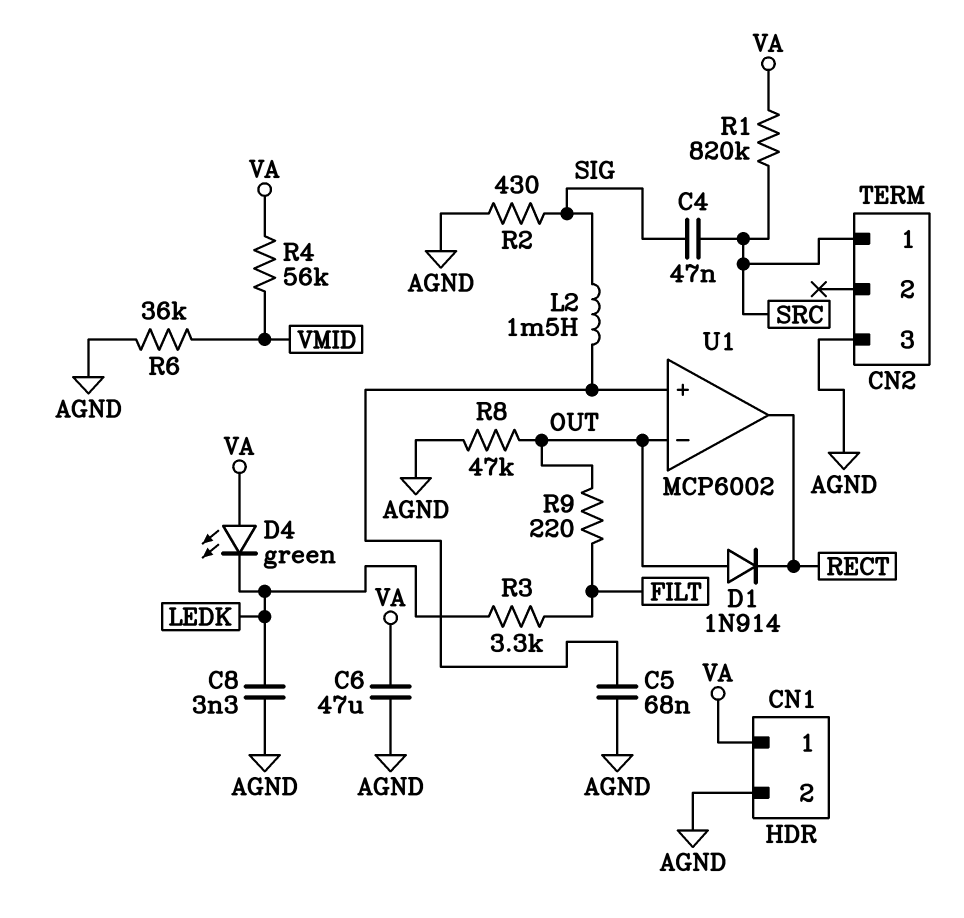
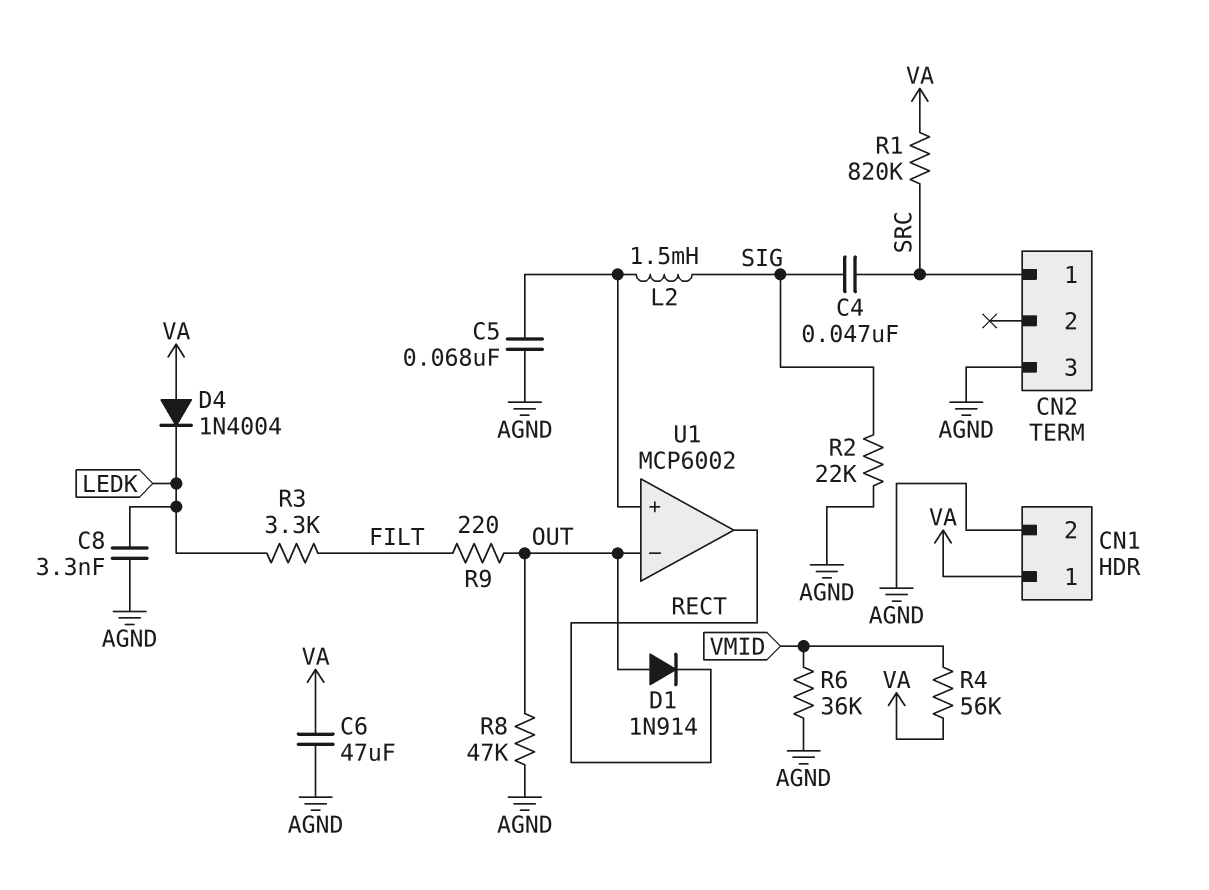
D4: LED green (A VA, K LEDK) -> diode 1N4004 (A VA, K LEDK)
R2: 430 (AGND, SIG) -> 22k (AGND, SIG)

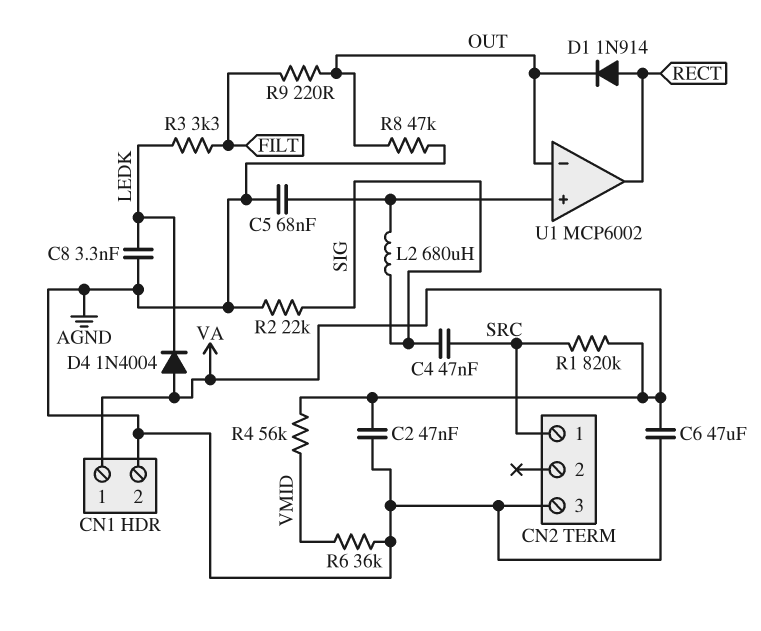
C2: none -> 47nF (AGND, VA)
D1: diode 1N914 (A OUT, K RECT) -> diode 1N914 (A RECT, K OUT)
L2: 1.5mH (SIG, U1/in+) -> 680uH (SIG, U1/in+)

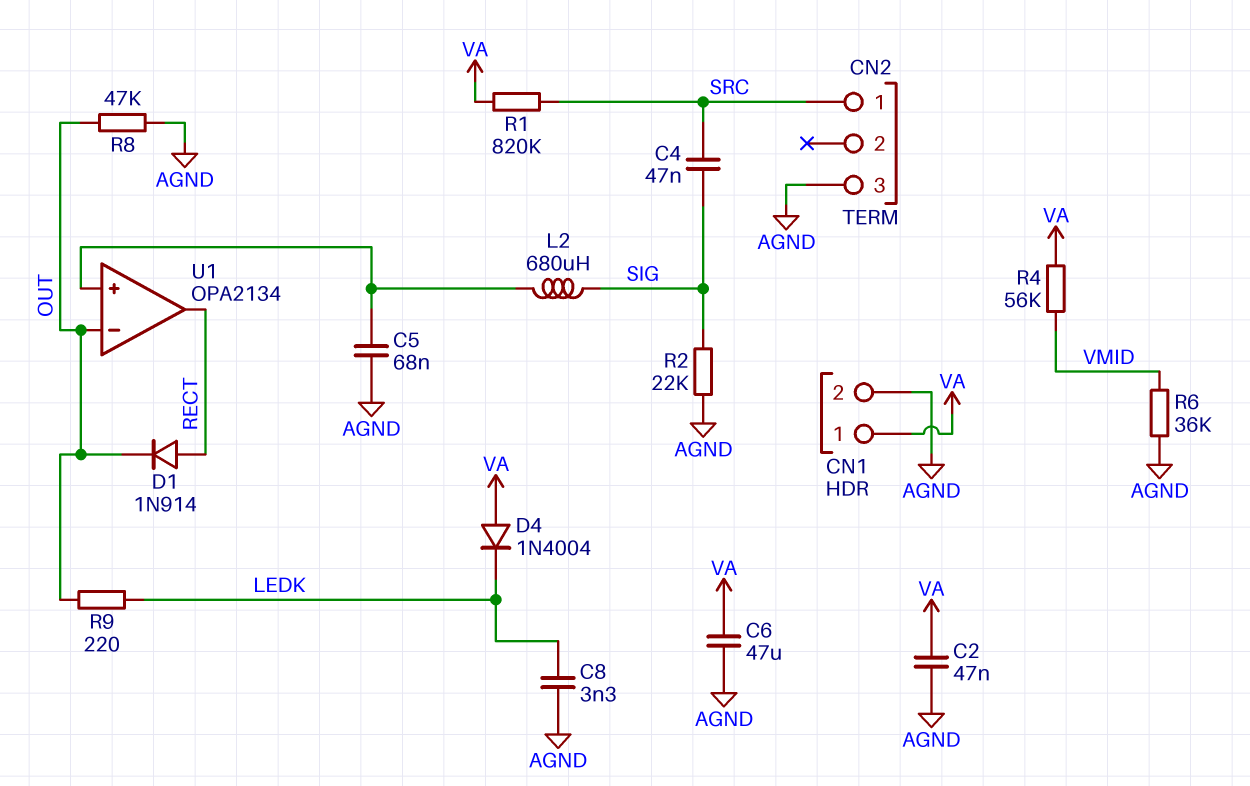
R3: 3.3k (FILT, LEDK) -> none
R9: 220 (FILT, OUT) -> 220 (LEDK, OUT)
U1: MCP6002 -> OPA2134

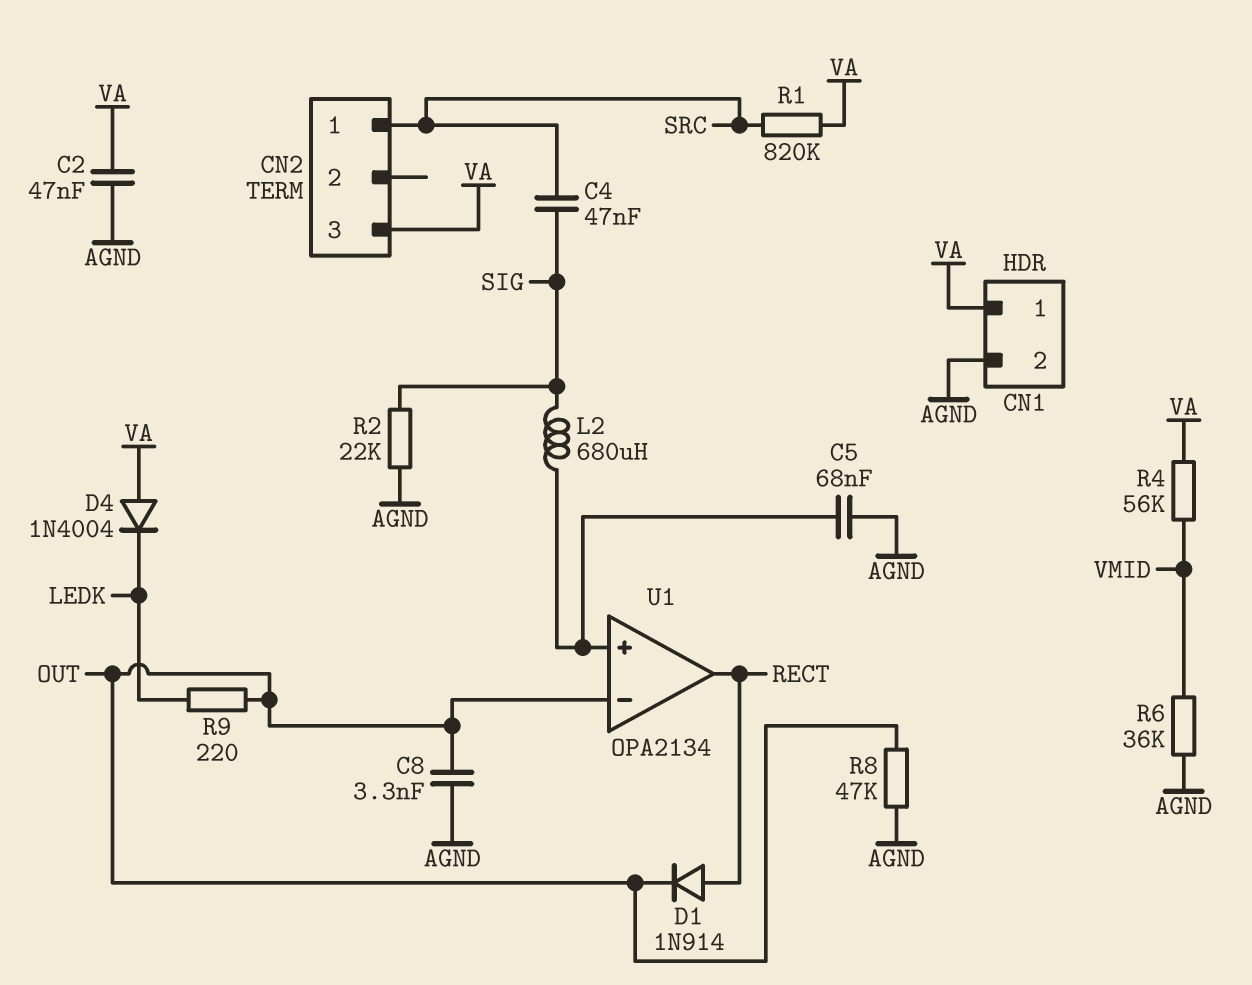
C6: 47uF (AGND, VA) -> none
C8: 3.3nF (AGND, LEDK) -> 3.3nF (AGND, OUT)
CN2 pin 3: AGND -> VA

